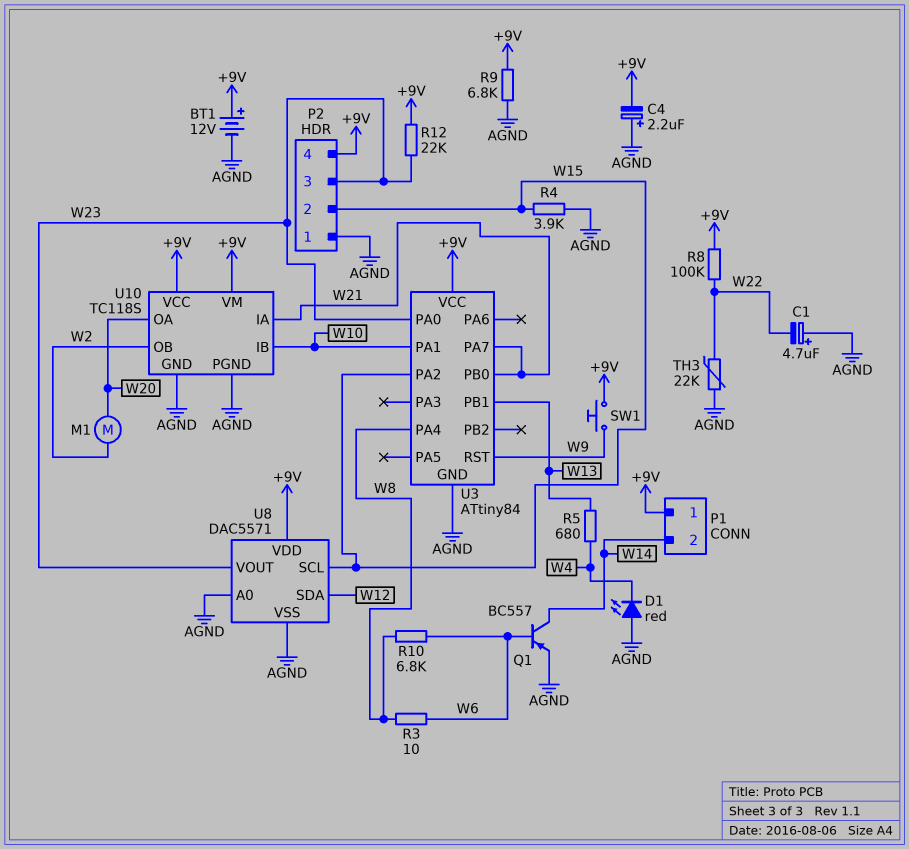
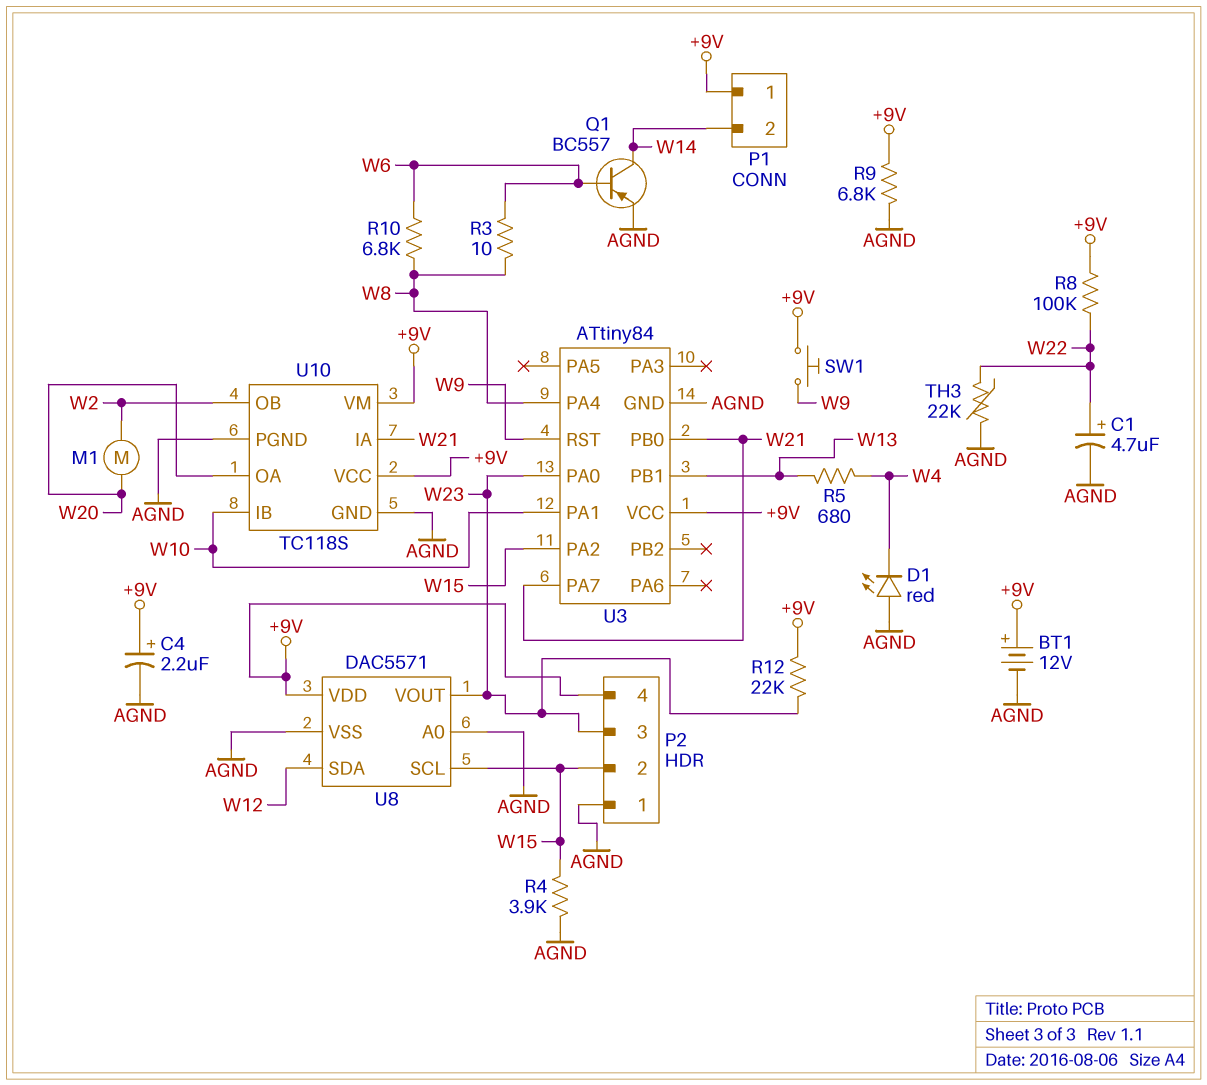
C1: 4.7uF (plus AGND, minus W22) -> 4.7uF (plus W22, minus AGND)
C4: 2.2uF (plus AGND, minus +9V) -> 2.2uF (plus +9V, minus AGND)

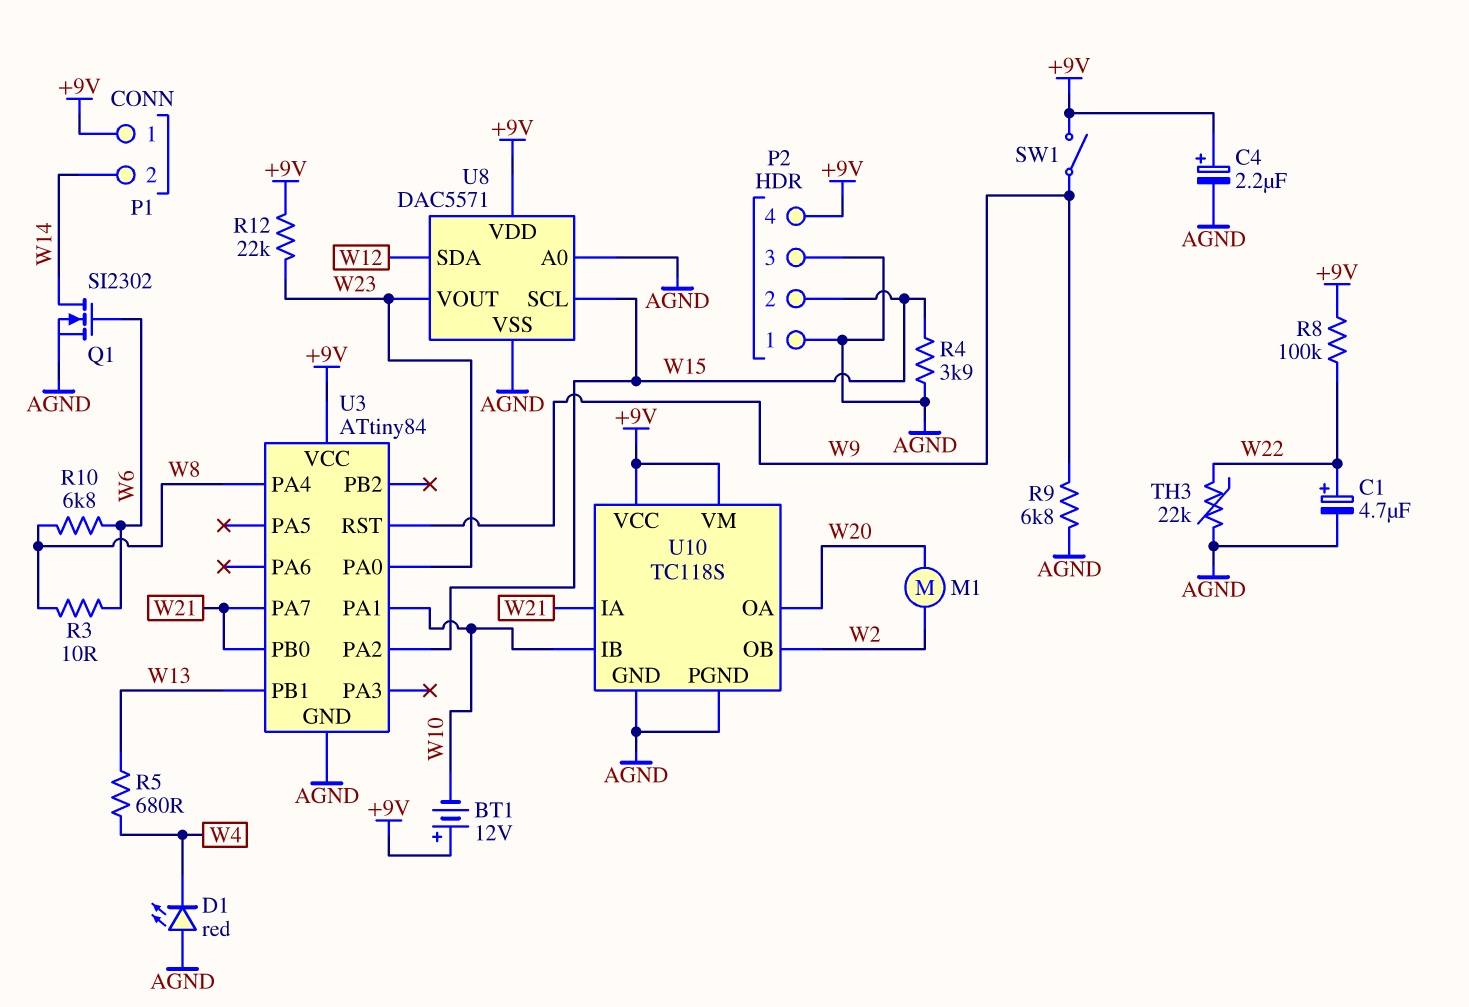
BT1: 12V (plus +9V, minus AGND) -> 12V (plus +9V, minus W10)
P2 pin 3: W23 -> AGND
Q1: PNP BC557 (B W6, C W14, E AGND) -> NMOS SI2302 (G W6, D W14, S AGND)
R9: 6.8k (+9V, AGND) -> 6.8k (AGND, W9)
SW1: button (+9V, W9) -> switch (+9V, W9)

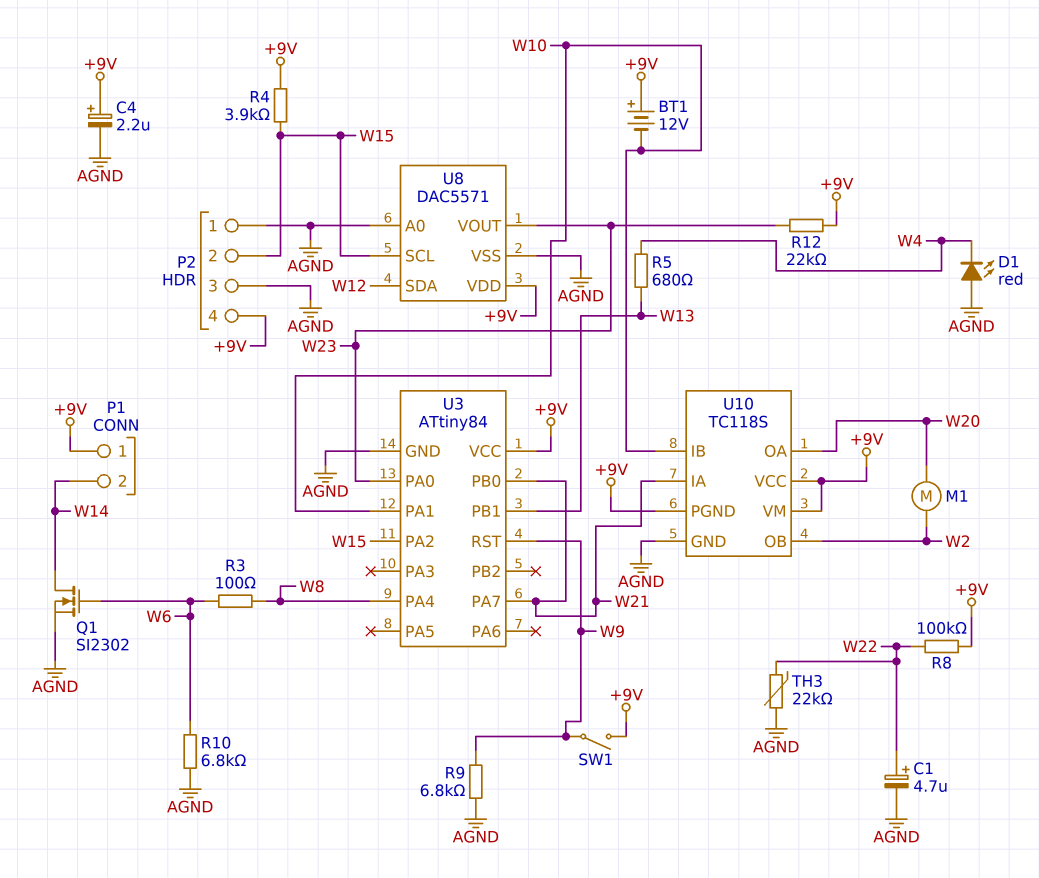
R3: 10 (W6, W8) -> 100 (W6, W8)
R4: 3.9k (AGND, W15) -> 3.9k (+9V, W15)
R10: 6.8k (W6, W8) -> 6.8k (AGND, W6)
U10 pin PGND: AGND -> +9V

